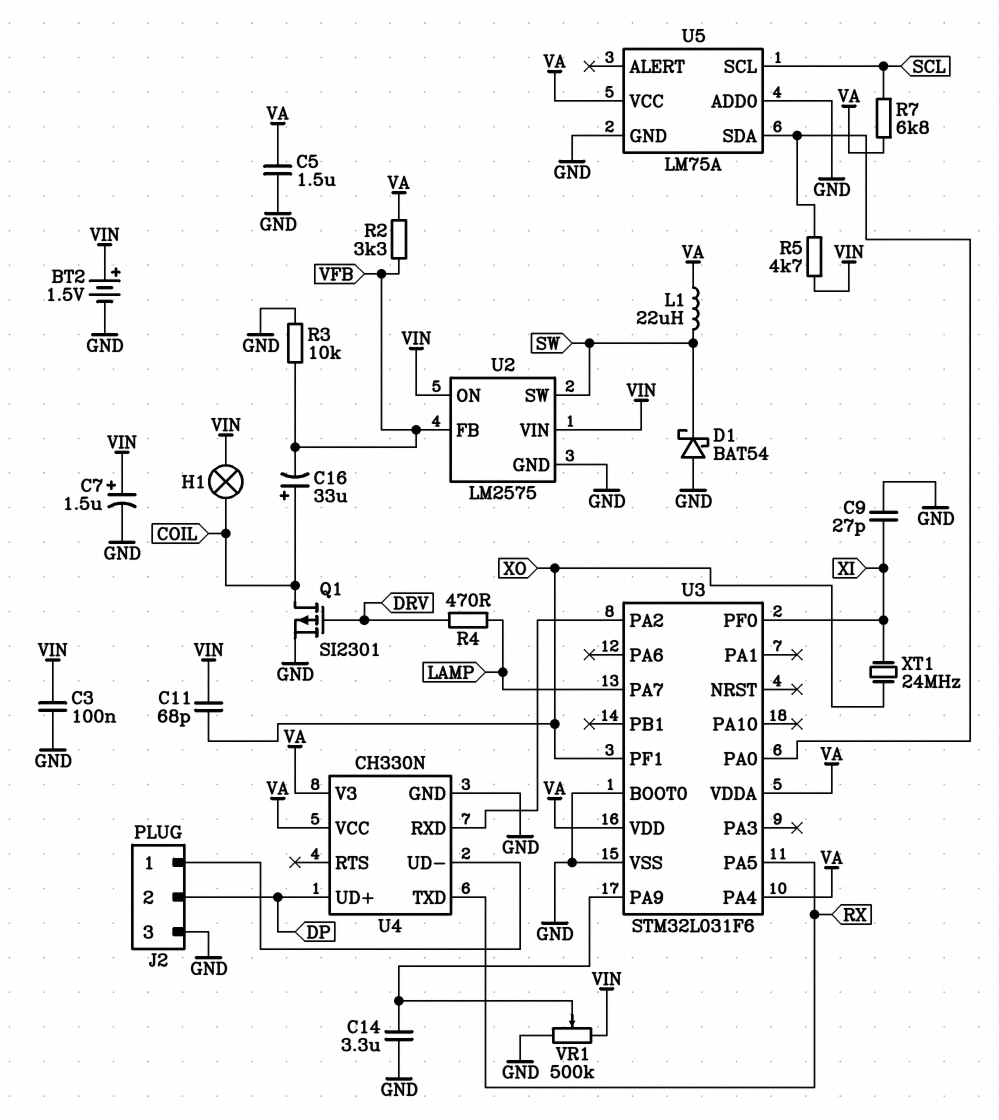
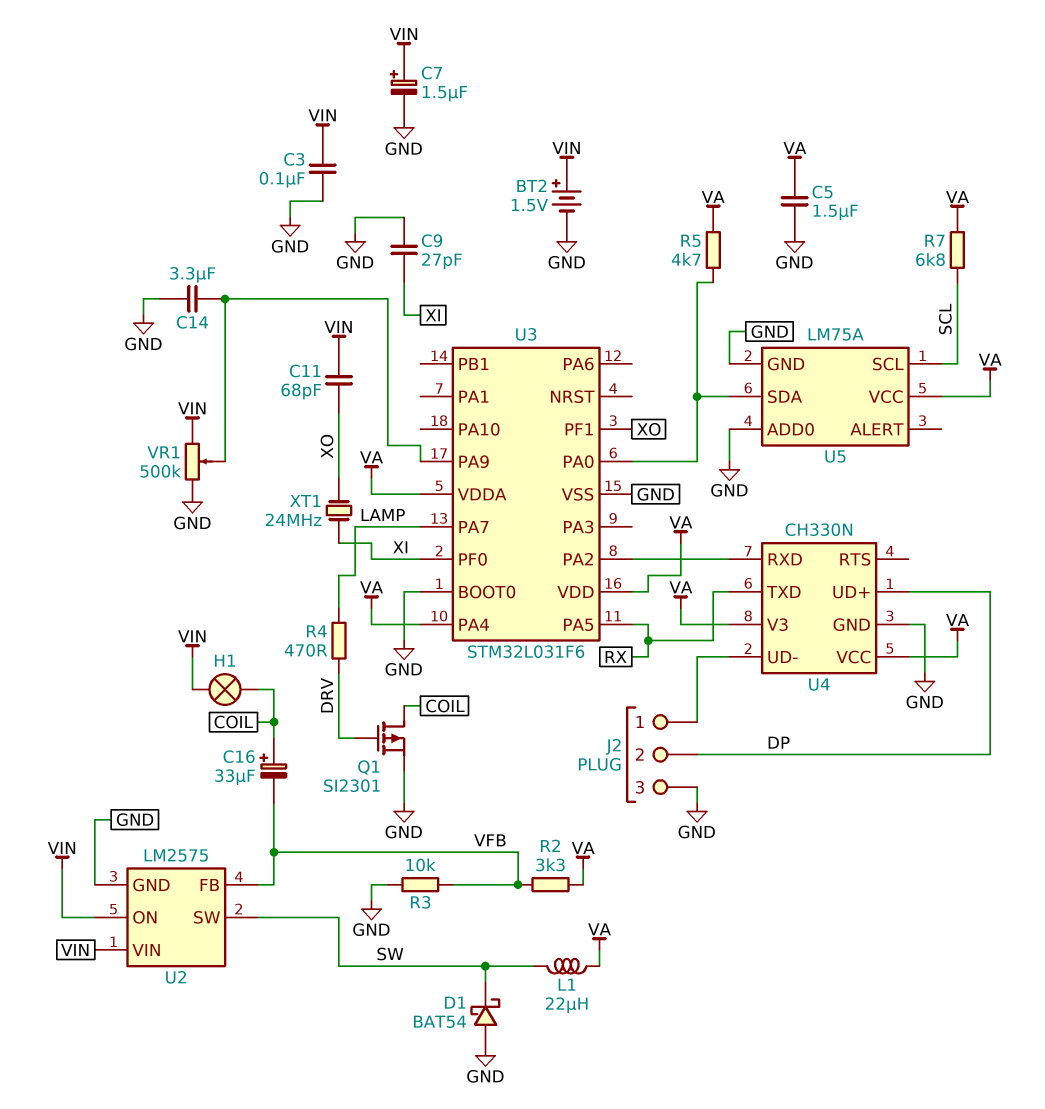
R5: 4.7k (U3/PA0, VIN) -> 4.7k (U3/PA0, VA)

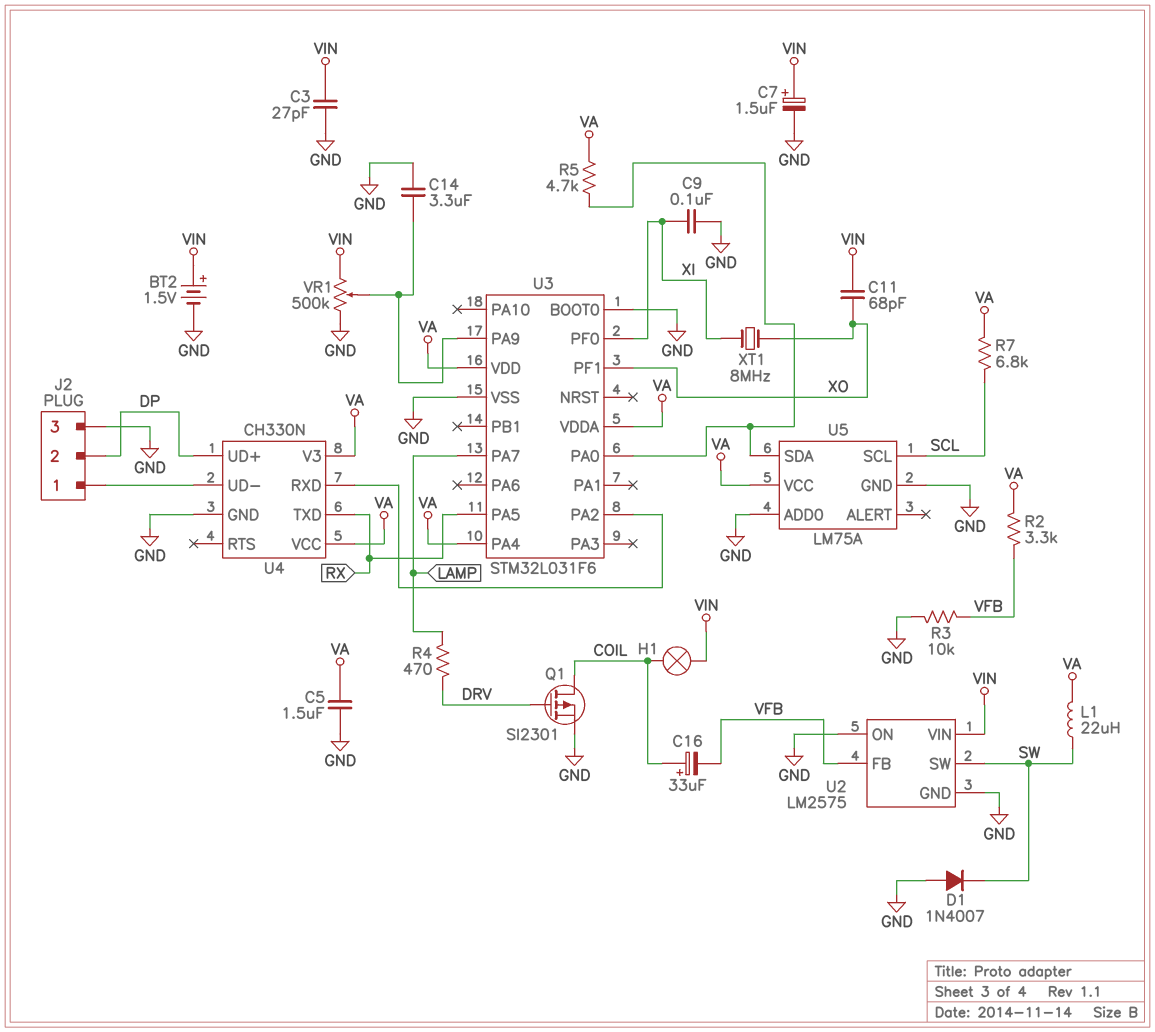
C3: 100nF (GND, VIN) -> 27pF (GND, VIN)
C9: 27pF (GND, XI) -> 100nF (GND, XI)
D1: schottky BAT54 (A GND, K SW) -> diode 1N4007 (A GND, K SW)
U2 pin ON: VIN -> GND
XT1: 24MHz (XI, XO) -> 8MHz (XI, XO)

